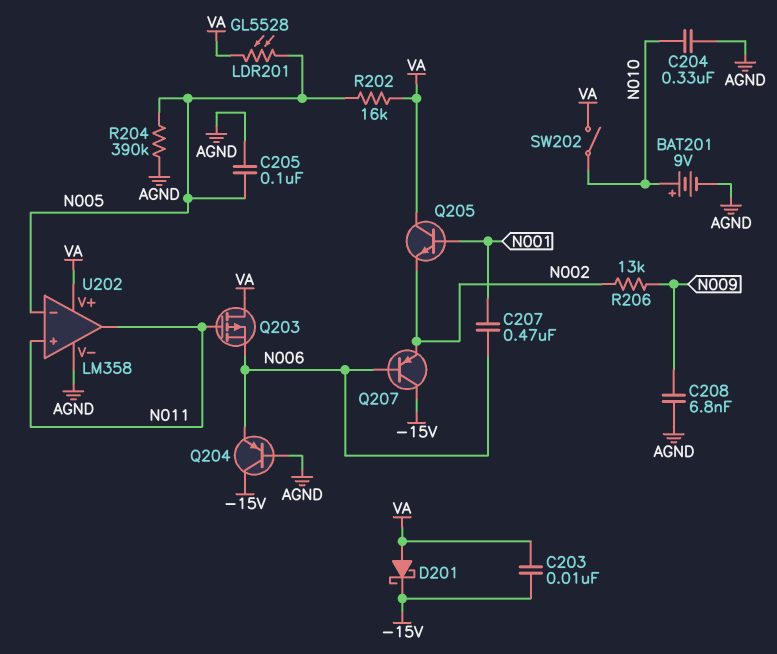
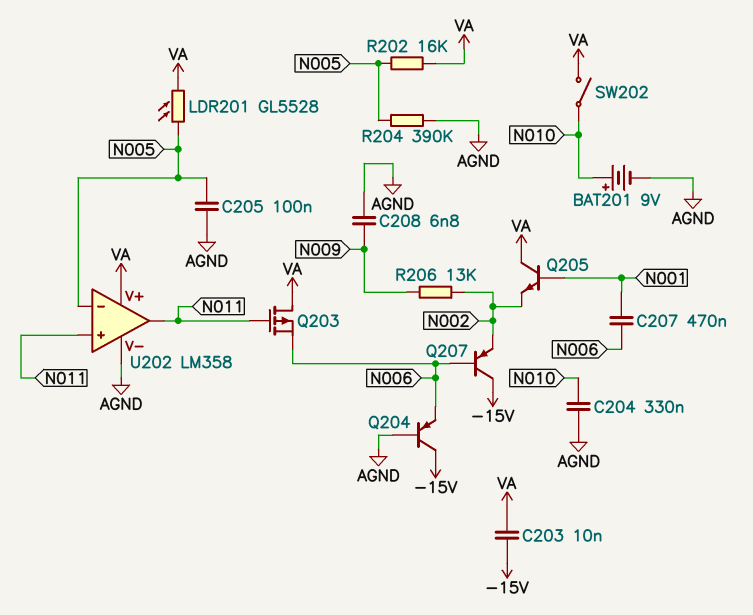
D201: schottky (A VA, K -15V) -> none

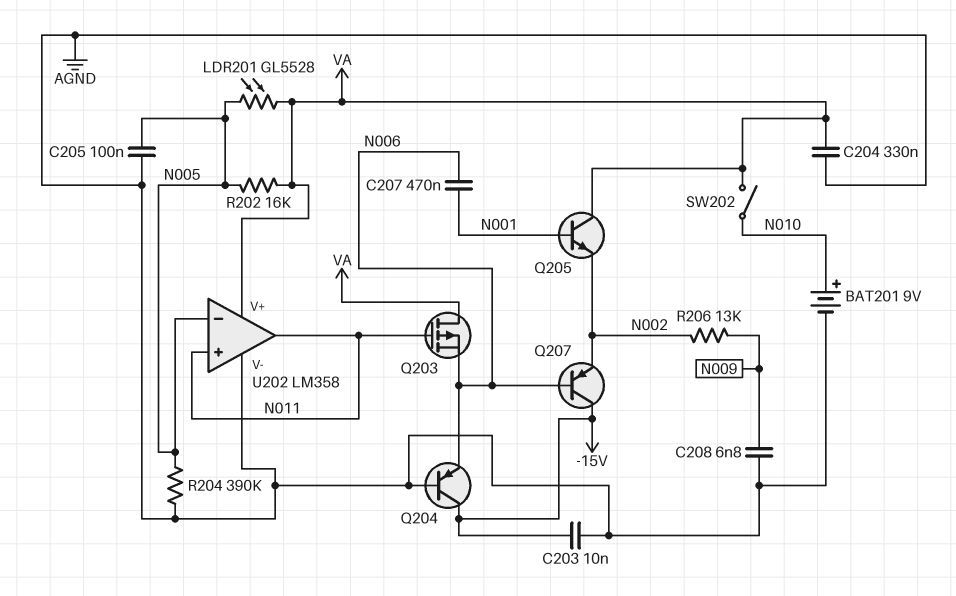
C203: 10nF (-15V, VA) -> 10nF (-15V, AGND)
C204: 330nF (AGND, N010) -> 330nF (AGND, VA)

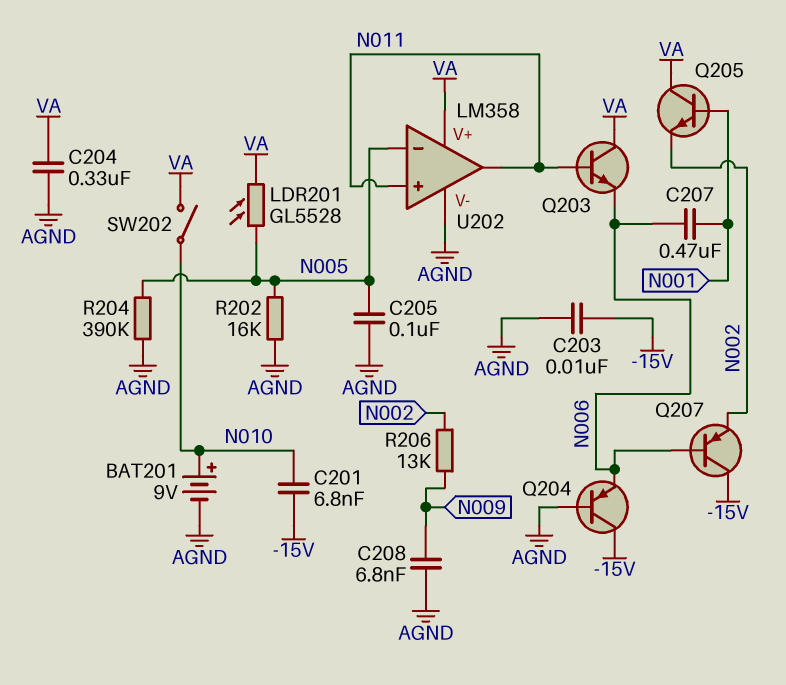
C201: none -> 6.8nF (-15V, N010)
Q203: PMOS (G N011, D VA, S N006) -> NPN (B N011, C VA, E N006)
R202: 16k (N005, VA) -> 16k (AGND, N005)

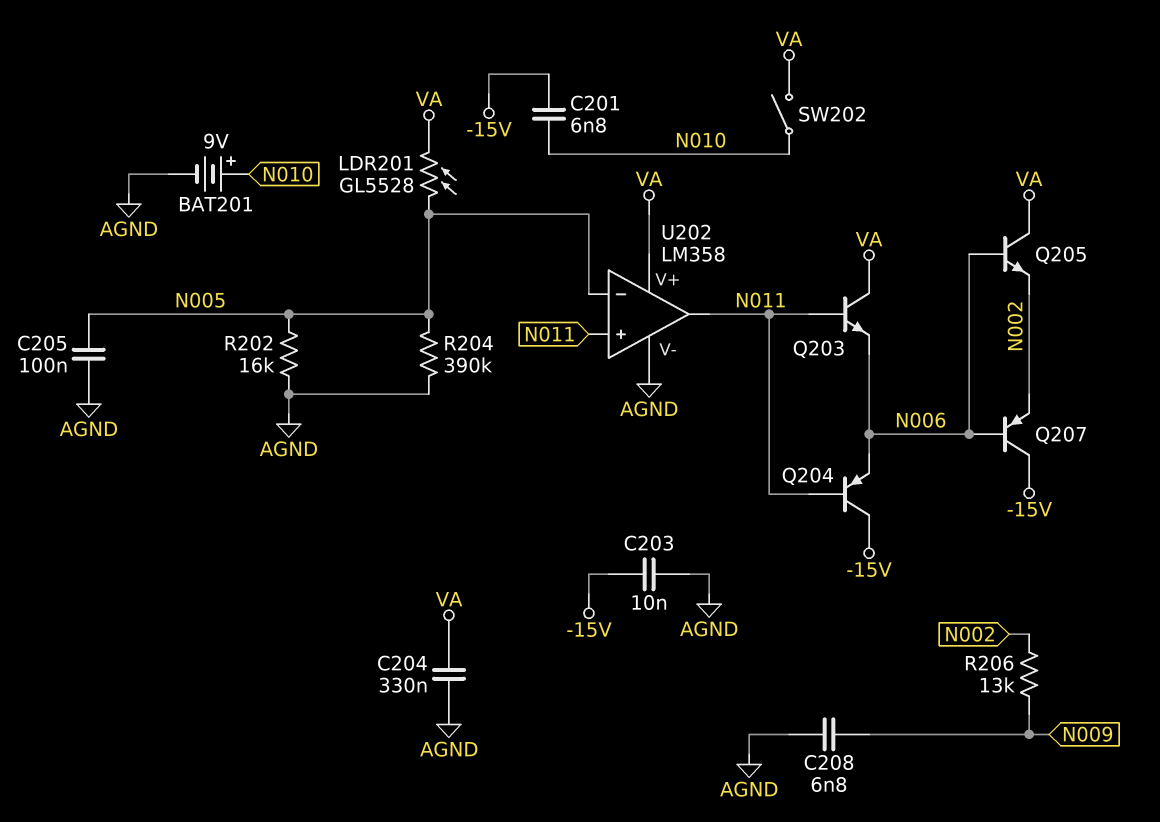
C207: 470nF (N001, N006) -> none
Q204: PNP (B AGND, C -15V, E N006) -> PNP (B N011, C -15V, E N006)
Q205: NPN (B N001, C VA, E N002) -> NPN (B N006, C VA, E N002)

